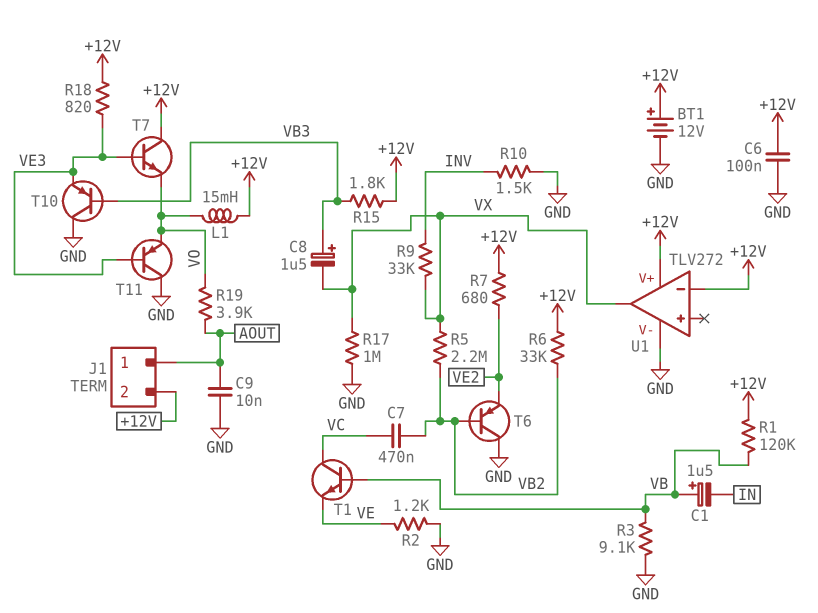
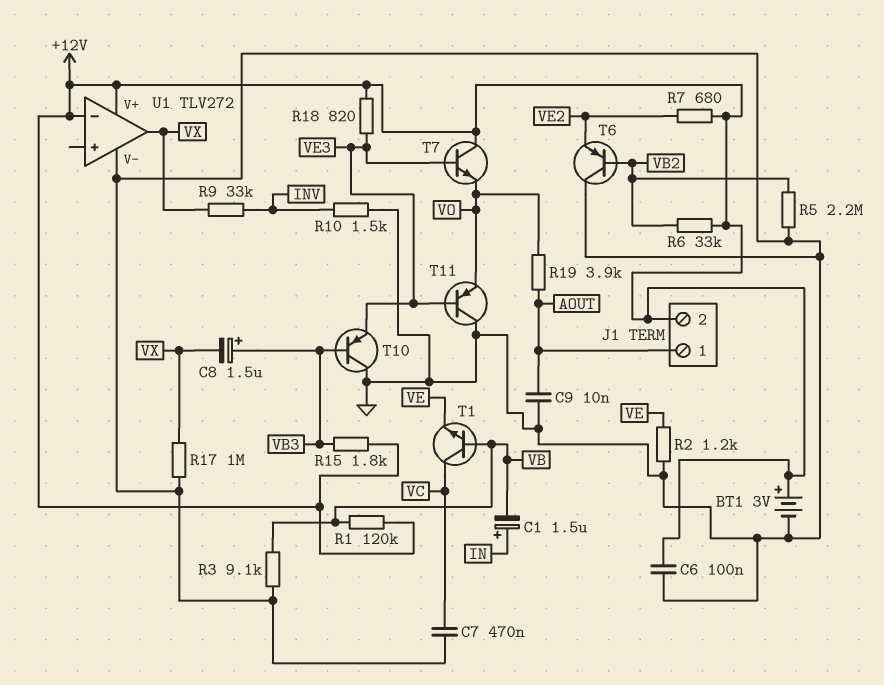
BT1: 12V (plus +12V, minus GND) -> 3V (plus +12V, minus GND)
C1: 1.5uF (plus VB, minus IN) -> 1.5uF (plus IN, minus VB)
C7: 470nF (VB2, VC) -> 470nF (GND, VC)
L1: 15mH (+12V, VO) -> none
R5: 2.2M (VB2, VX) -> 2.2M (GND, VB2)

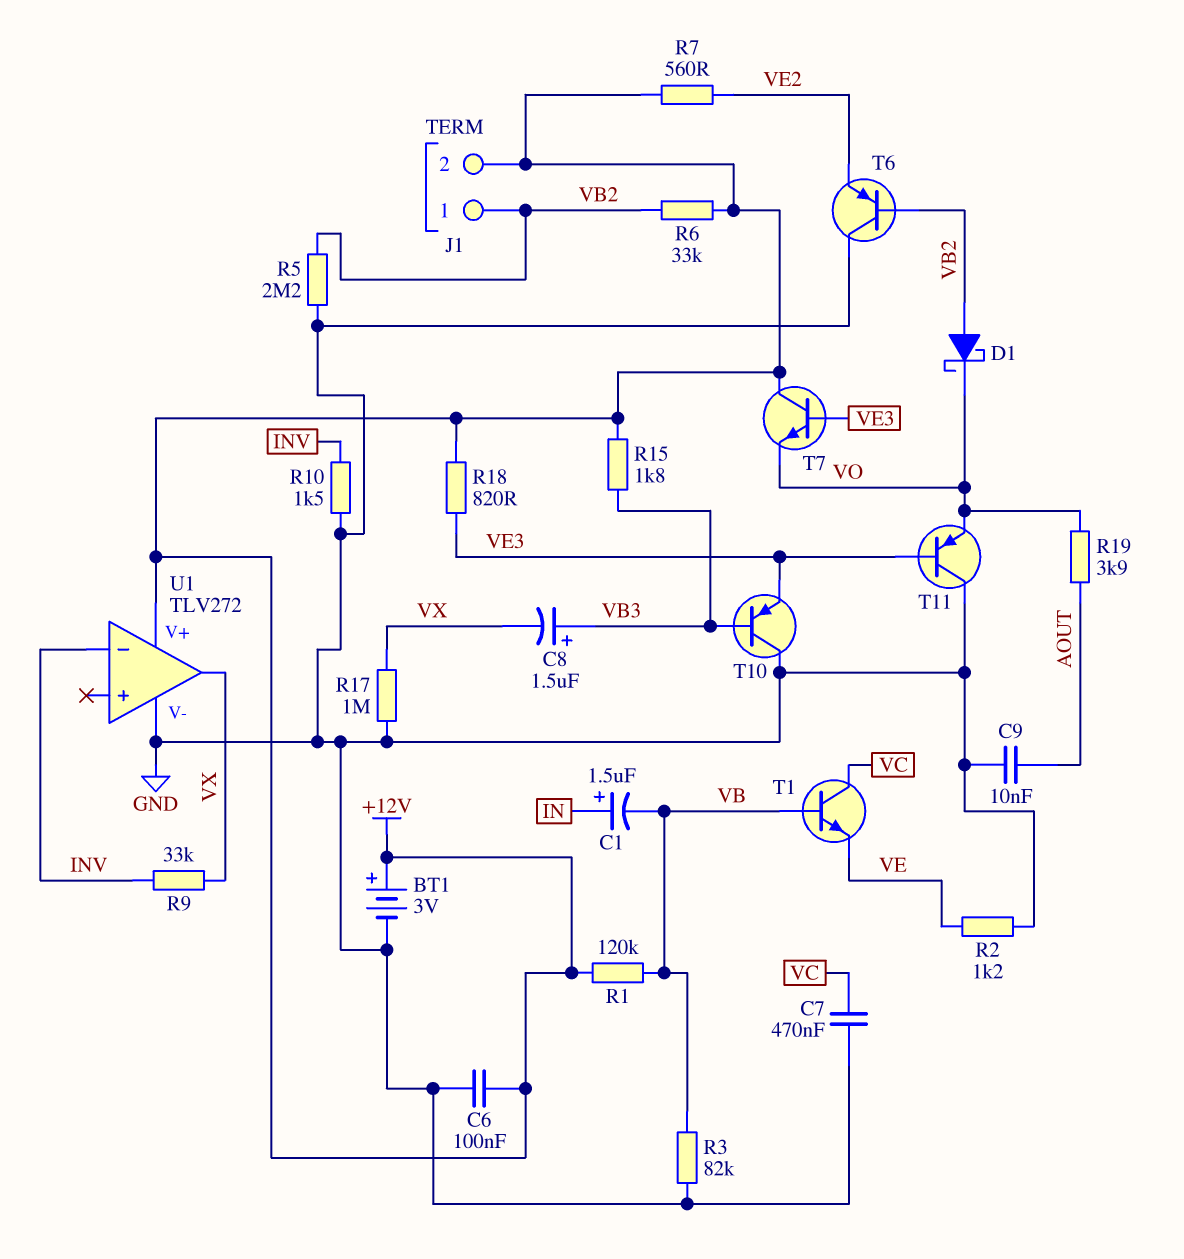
D1: none -> schottky (A VB2, K VO)
J1 pin 1: AOUT -> VB2
R3: 9.1k (GND, VB) -> 82k (GND, VB)
R7: 680 (+12V, VE2) -> 560 (+12V, VE2)
U1 pin in-: +12V -> INV

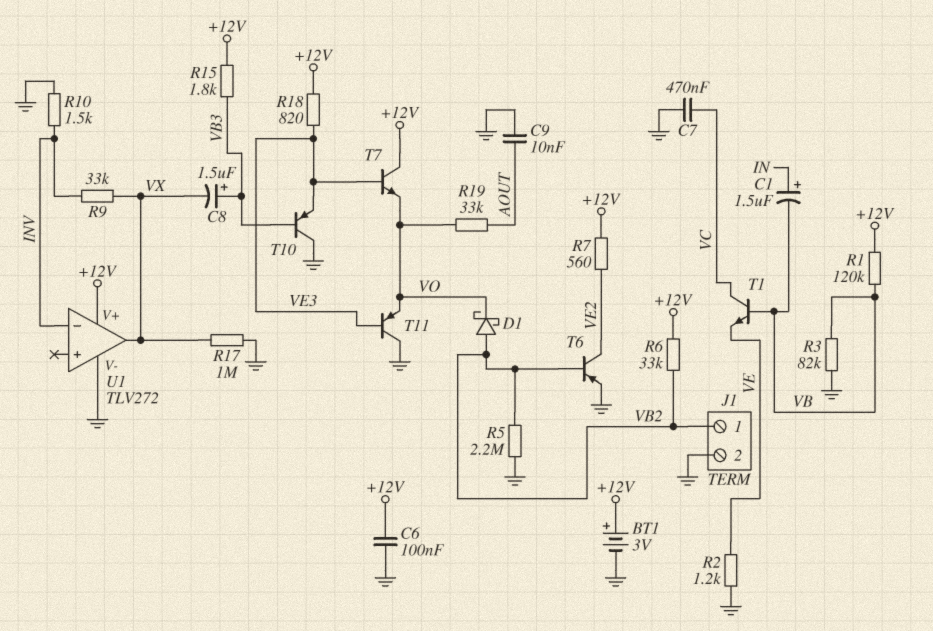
J1 pin 2: +12V -> GND
R19: 3.9k (AOUT, VO) -> 33k (AOUT, VO)
T6: PNP (B VB2, C GND, E VE2) -> PNP (B VB2, C VE2, E GND)

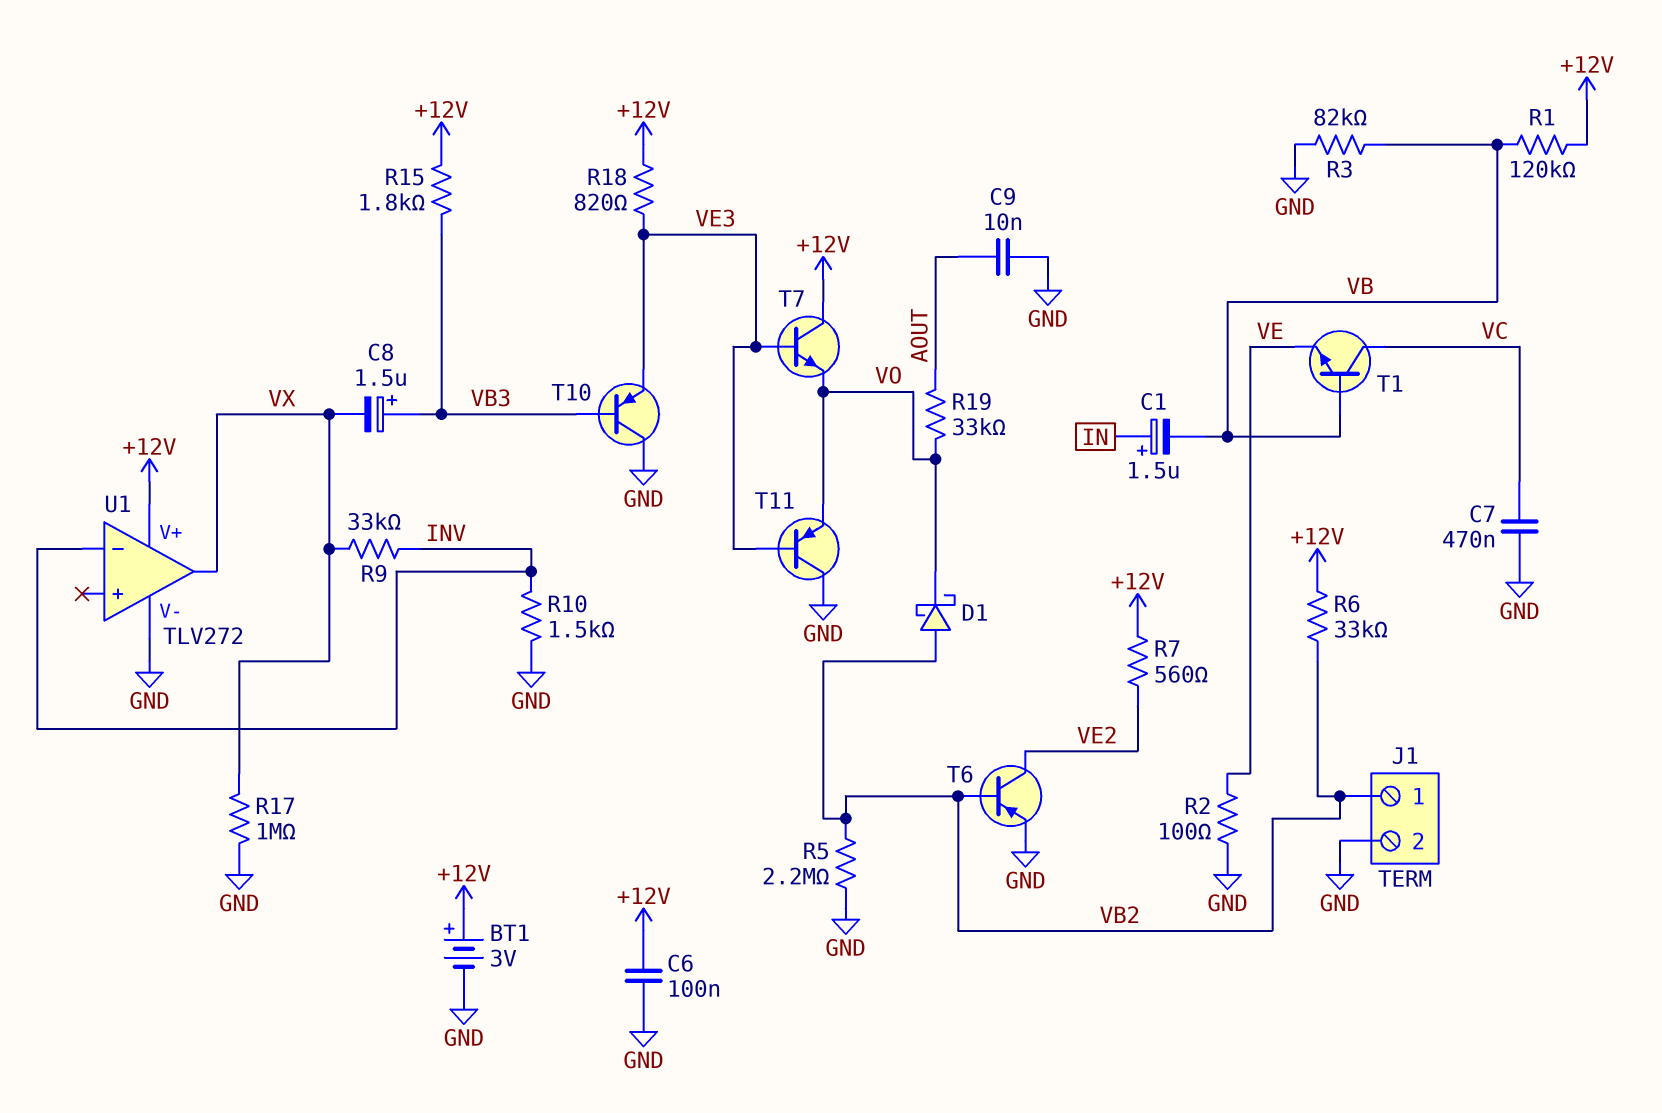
R2: 1.2k (GND, VE) -> 100 (GND, VE)

